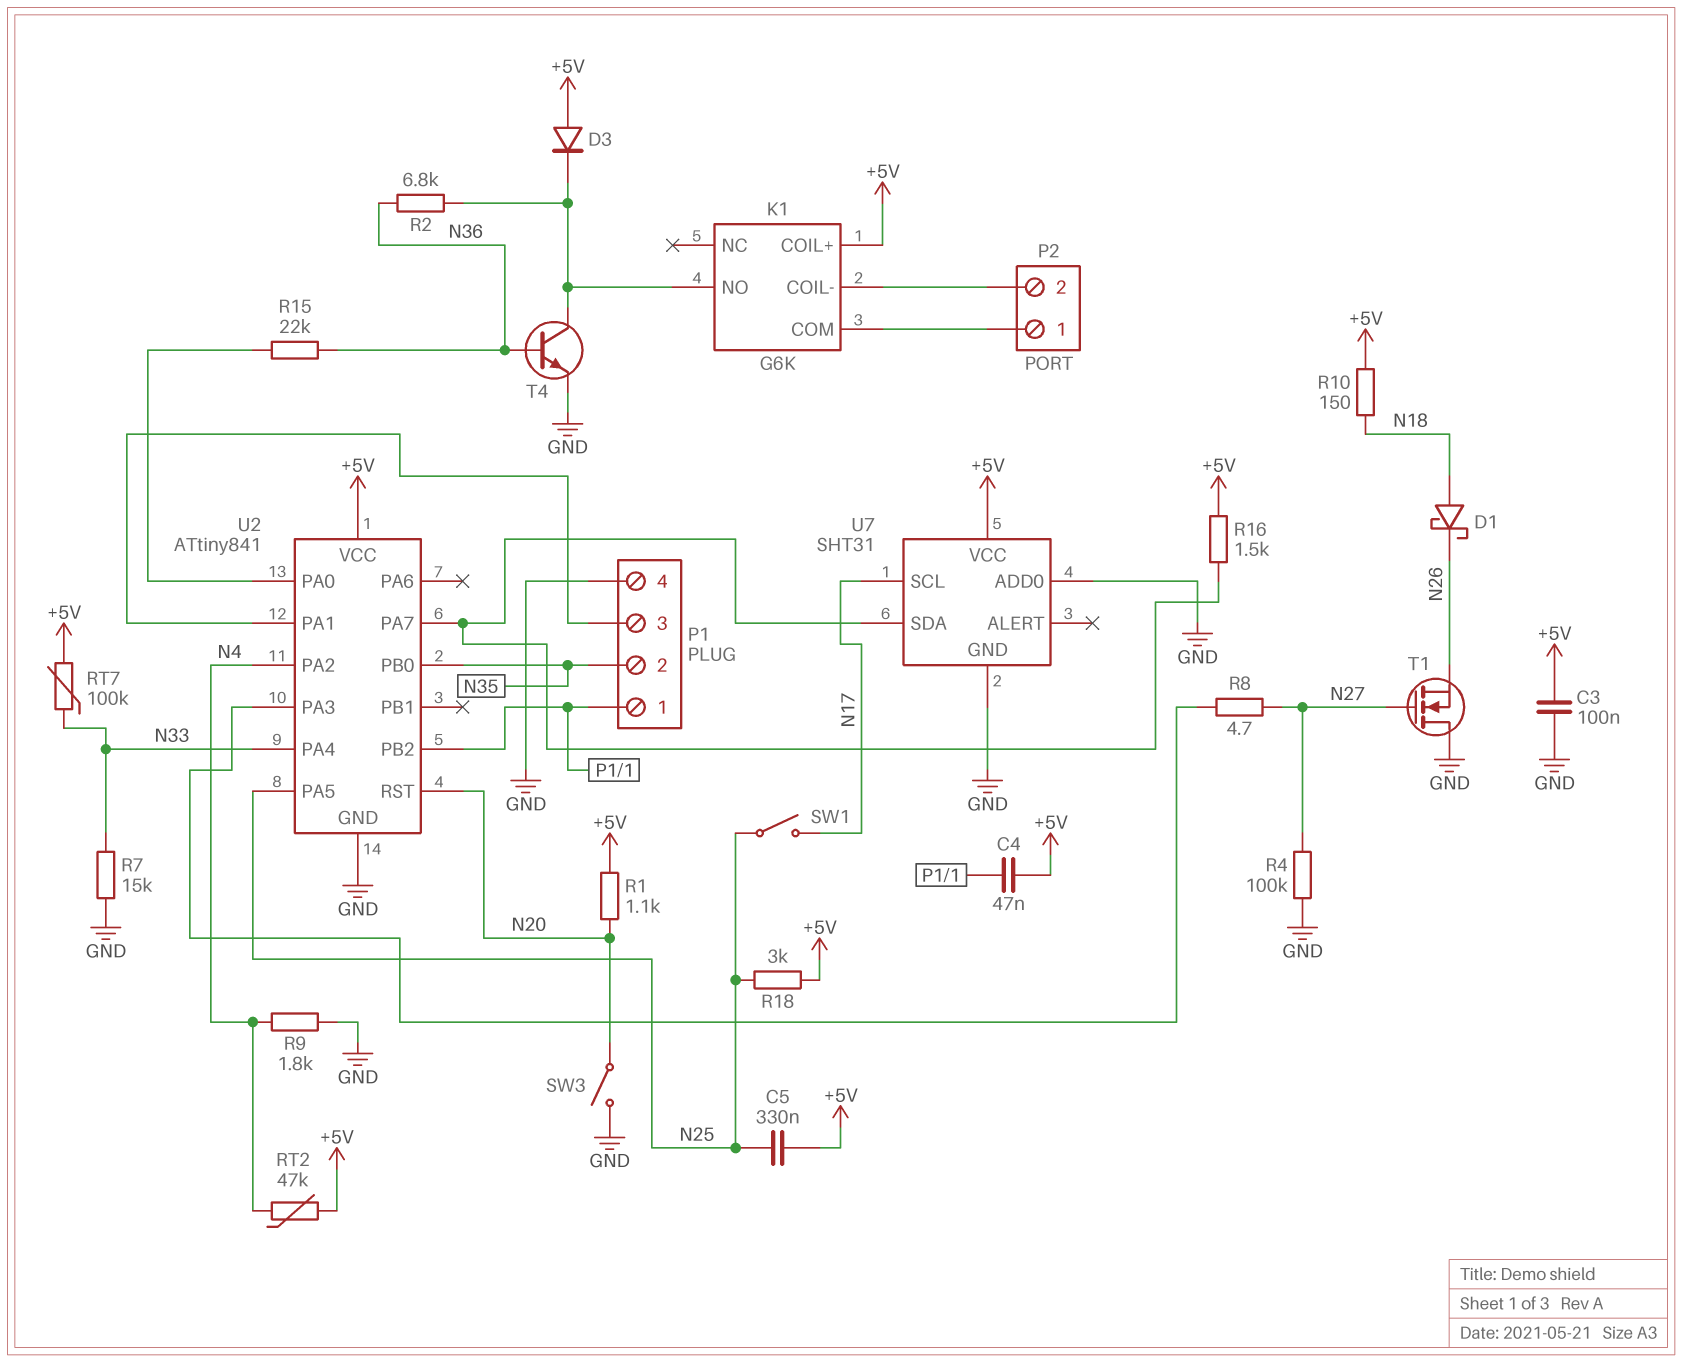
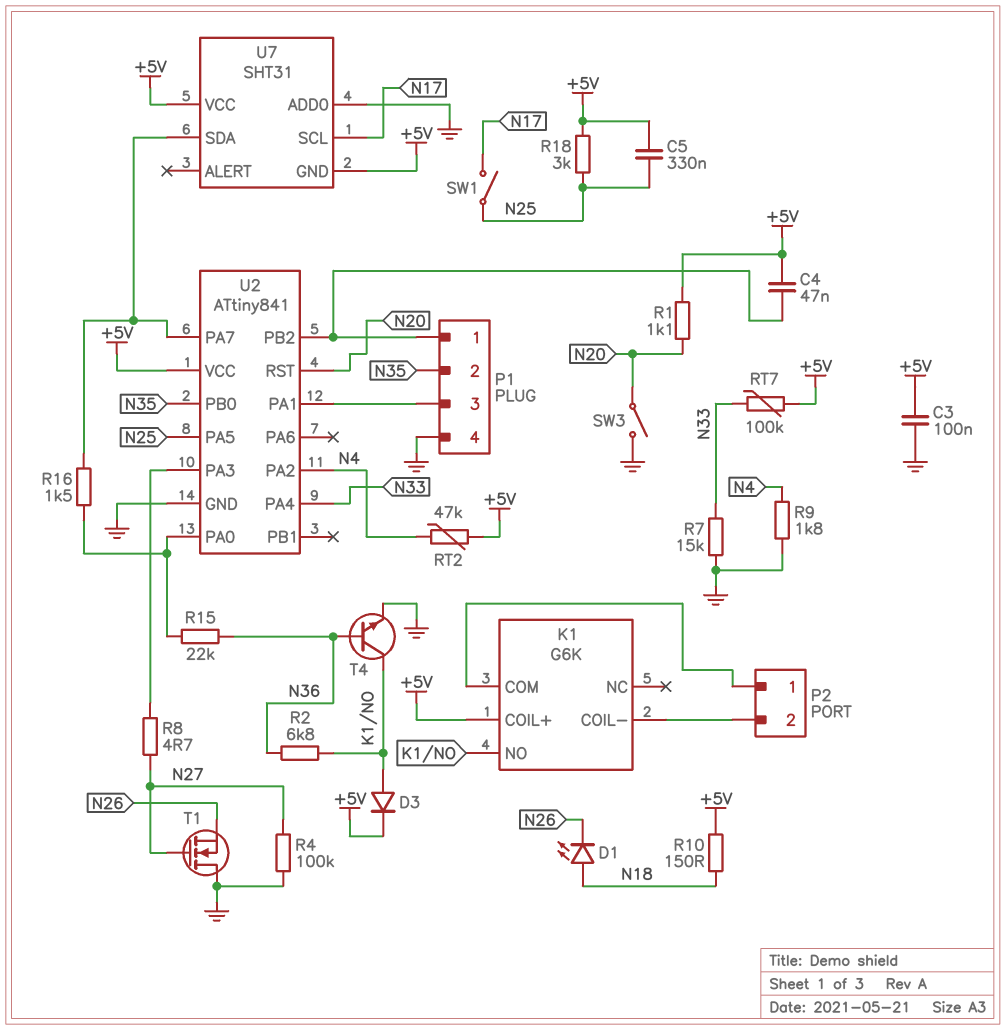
D1: schottky (A N18, K N26) -> LED (A N18, K N26)
D3: diode (A +5V, K K1/NO) -> diode (A K1/NO, K +5V)
R16: 1.5k (+5V, U2/PA7) -> 1.5k (U2/PA0, U2/PA7)
U7 pin GND: GND -> +5V

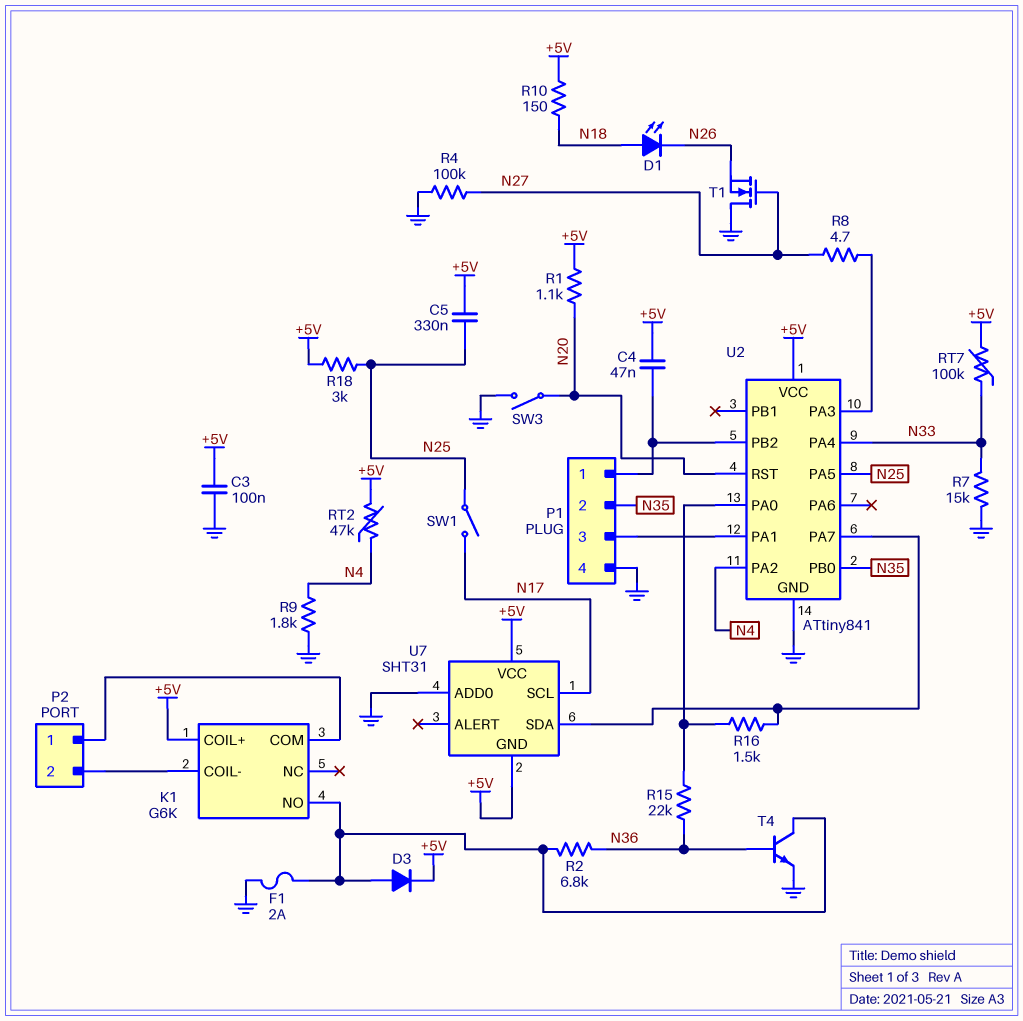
F1: none -> 2A (GND, K1/NO)

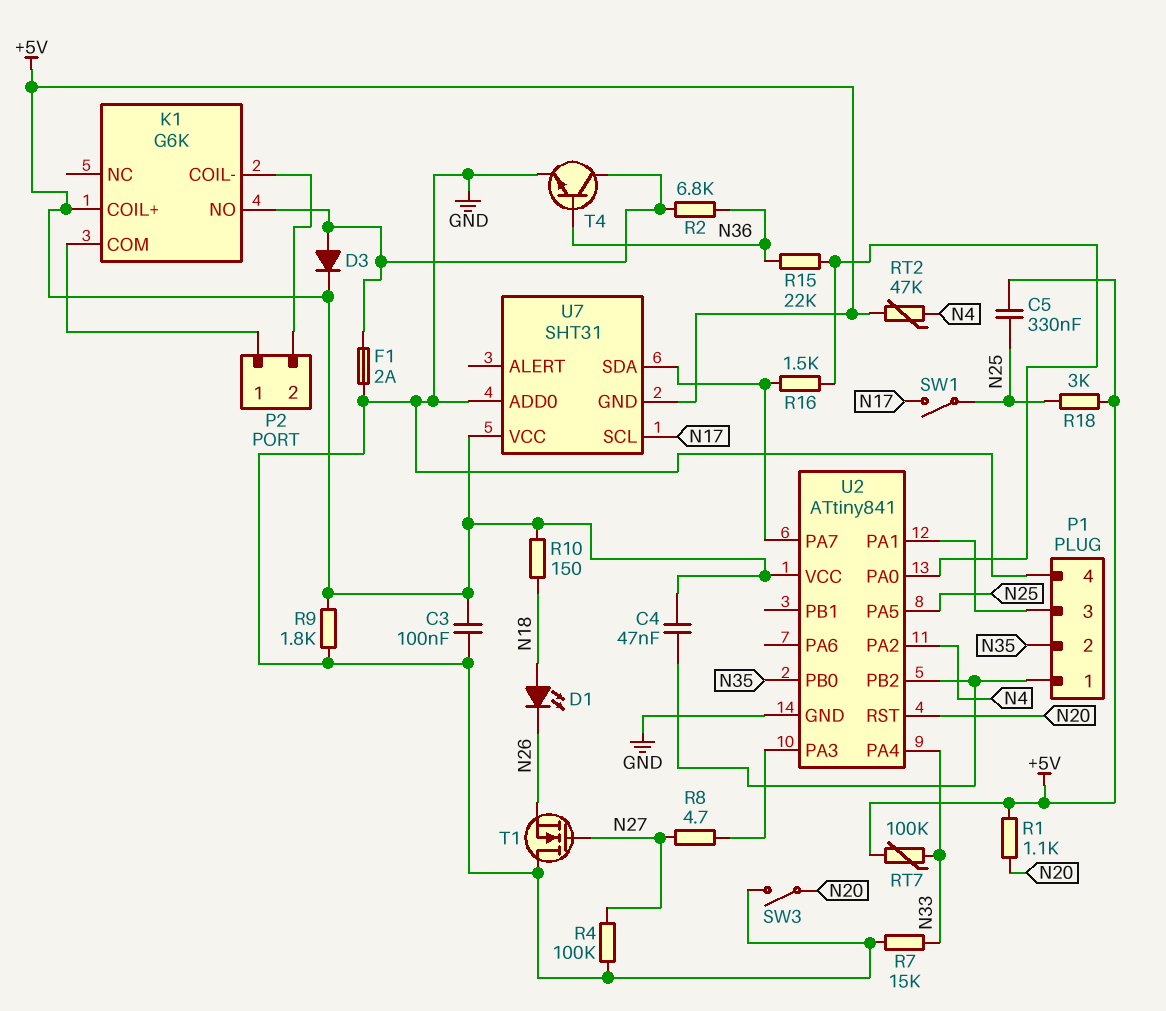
R9: 1.8k (GND, N4) -> 1.8k (+5V, GND)

